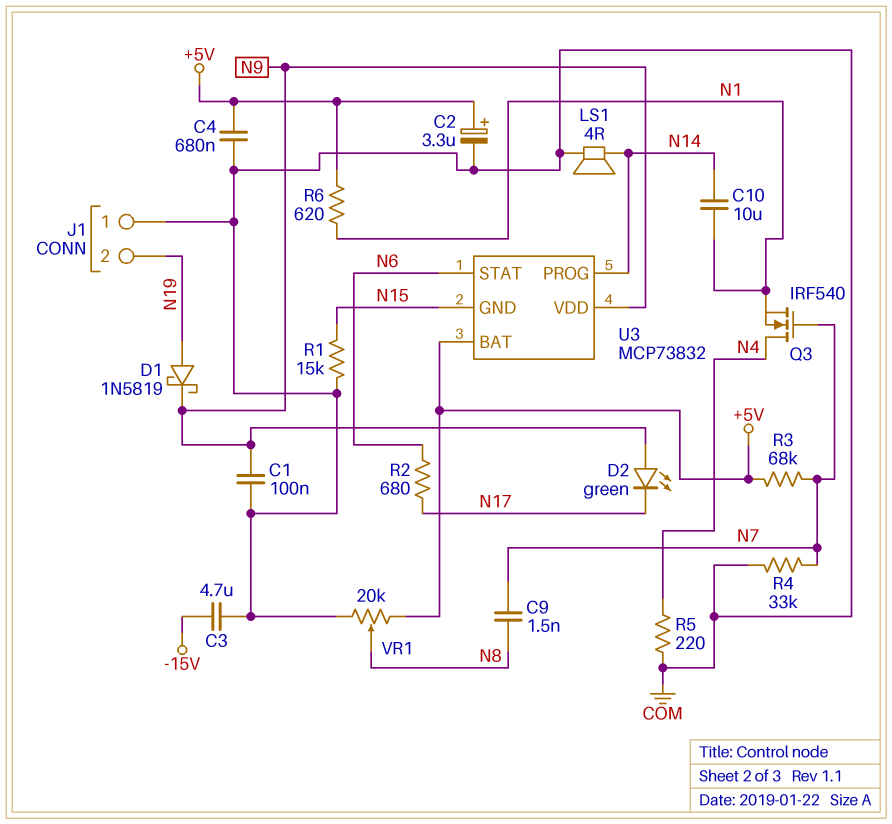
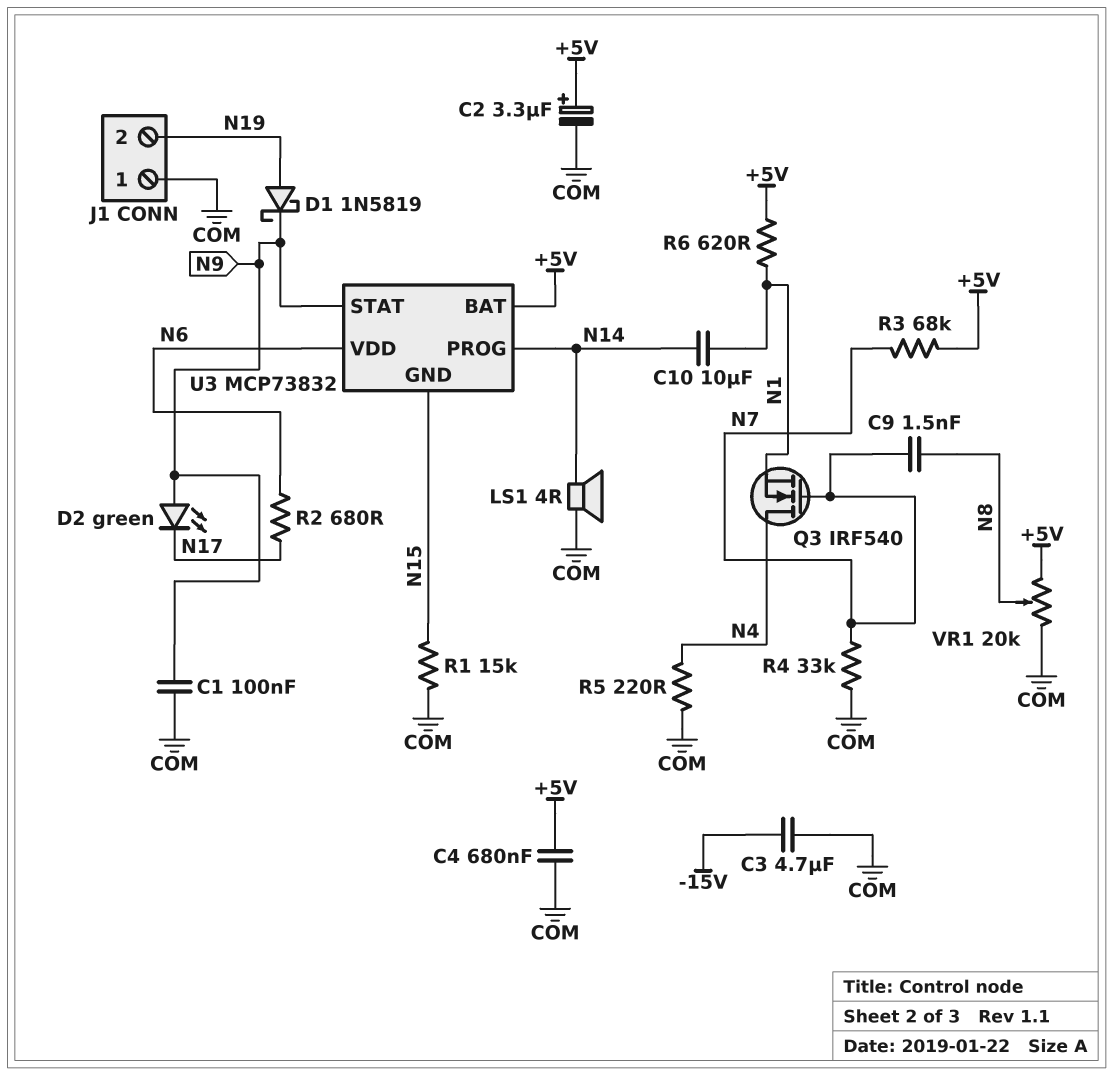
U3 pin STAT: N6 -> N9
U3 pin VDD: N9 -> N6

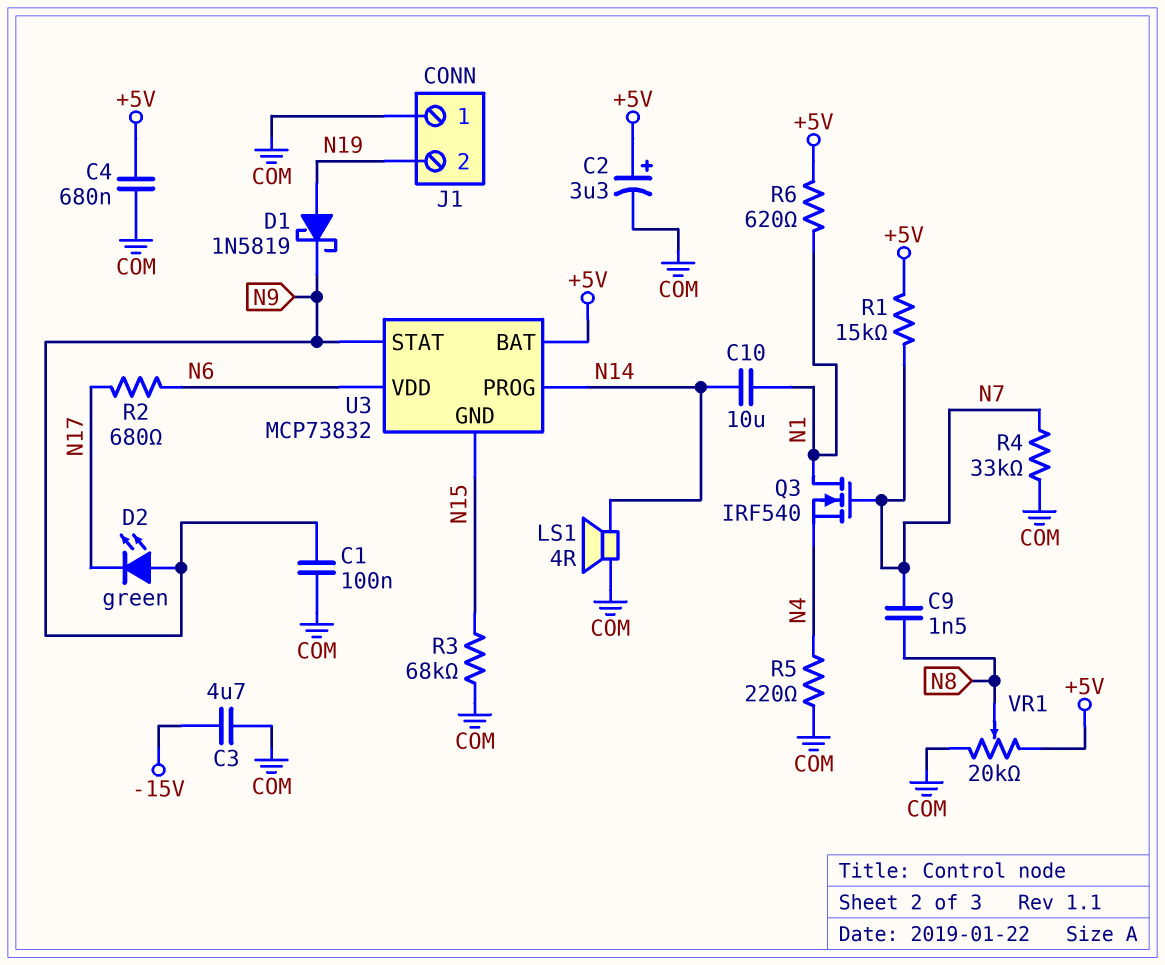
Q3: NMOS IRF540 (G N7, D N4, S N1) -> NMOS IRF540 (G N7, D N1, S N4)
R1: 15k (COM, N15) -> 15k (+5V, N7)
R3: 68k (+5V, N7) -> 68k (COM, N15)

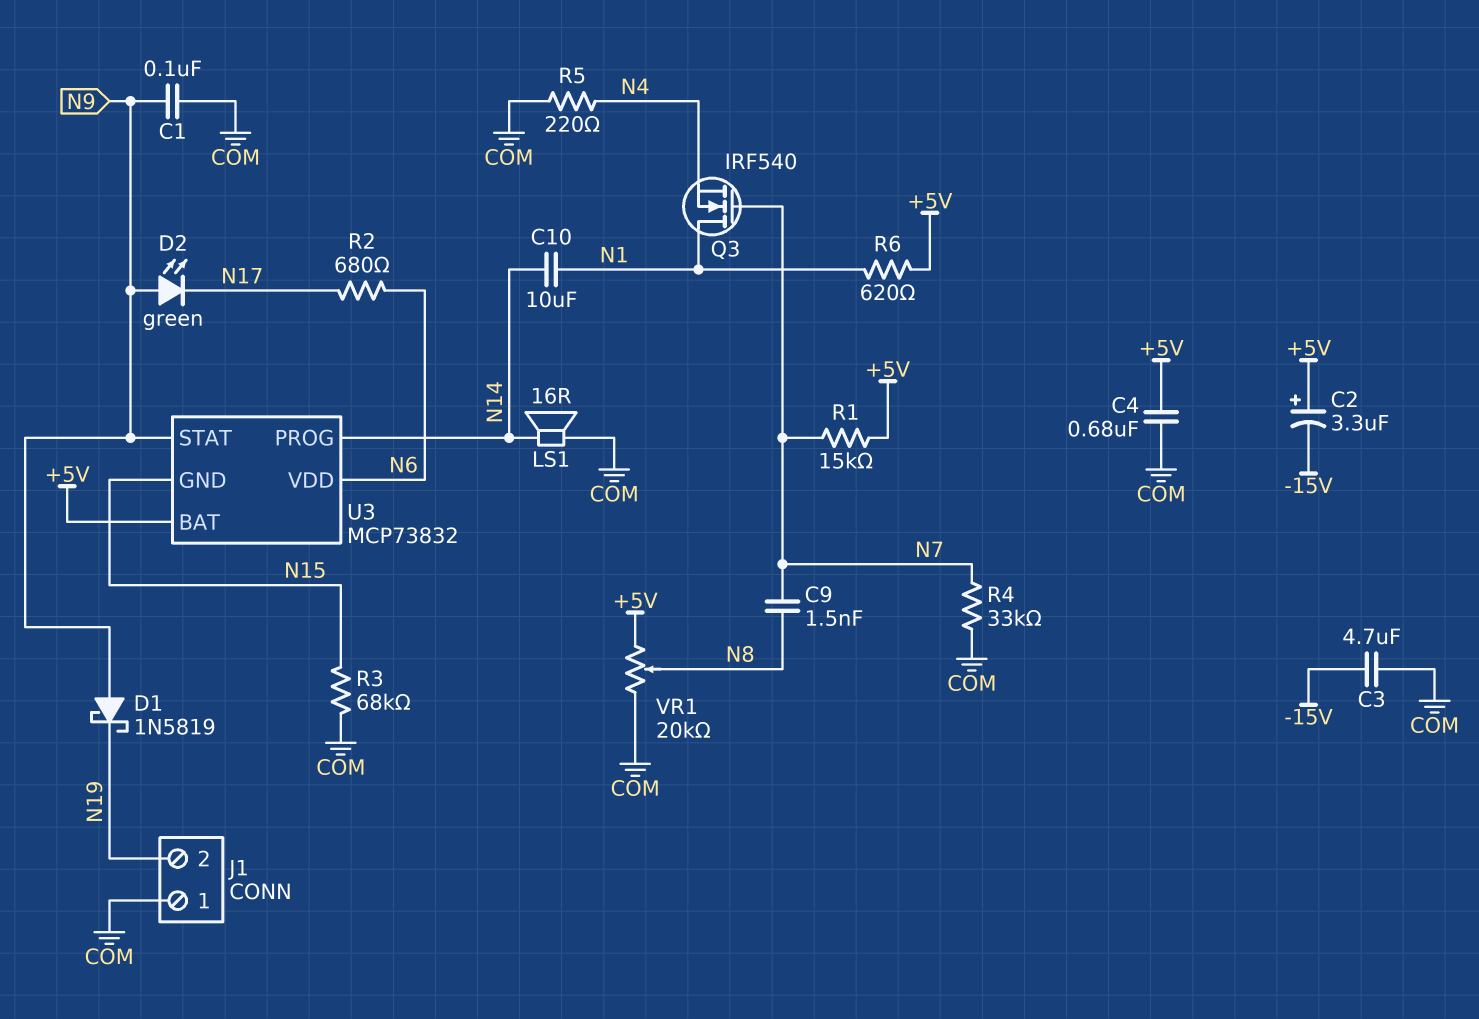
C2: 3.3uF (plus +5V, minus COM) -> 3.3uF (plus +5V, minus -15V)
D1: schottky 1N5819 (A N19, K N9) -> schottky 1N5819 (A N9, K N19)
LS1: speaker 4R (COM, N14) -> speaker 16R (COM, N14)

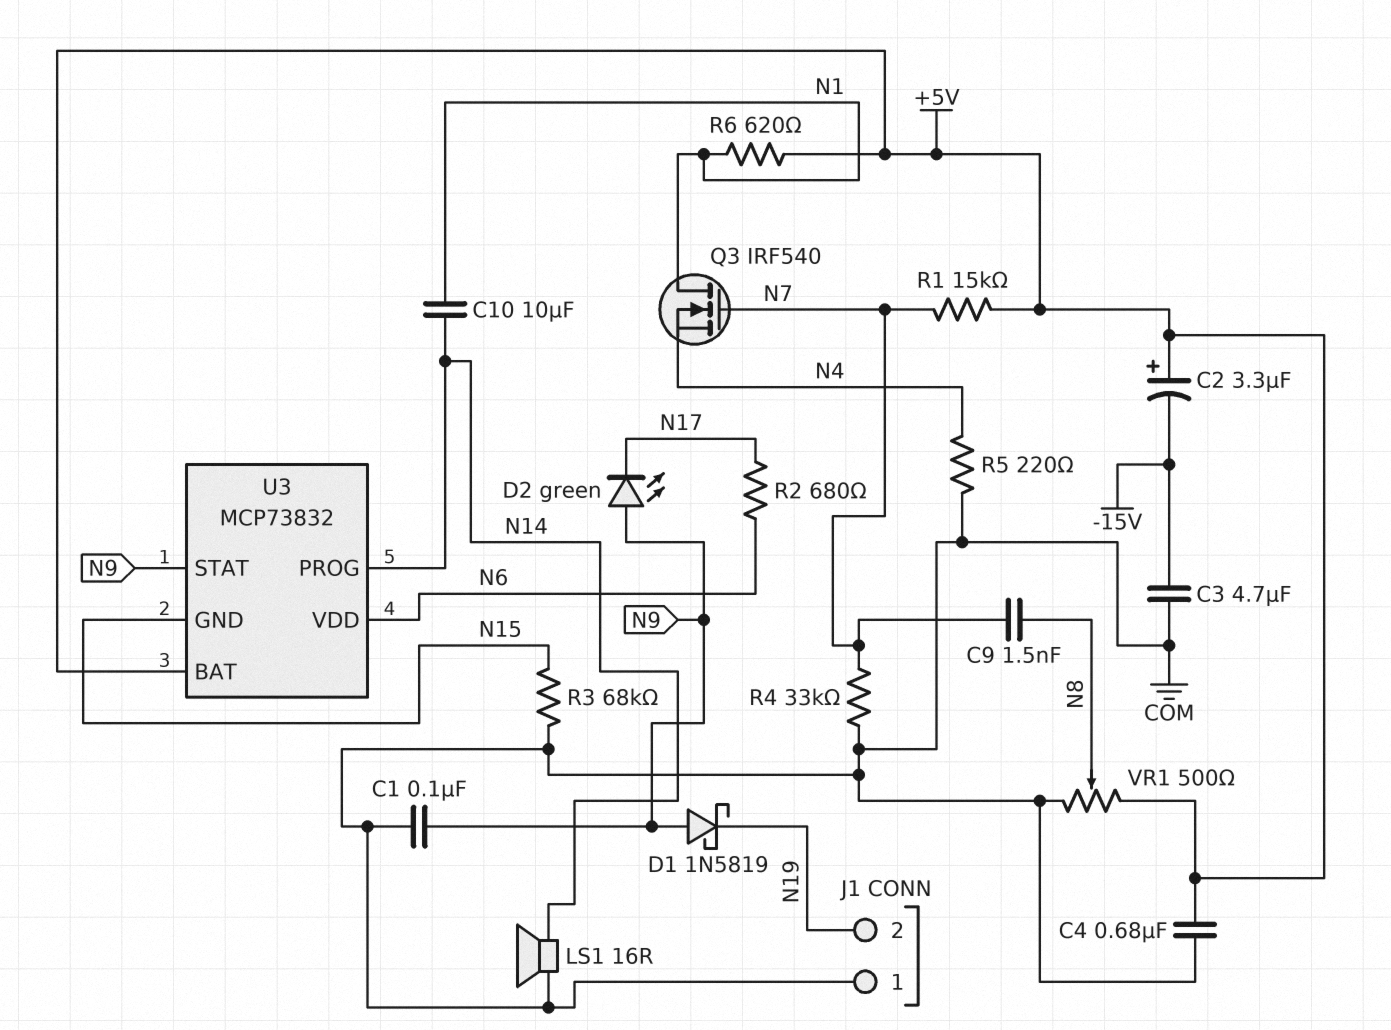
VR1: 20k (+5V, COM, wiper N8) -> 500 (+5V, COM, wiper N8)

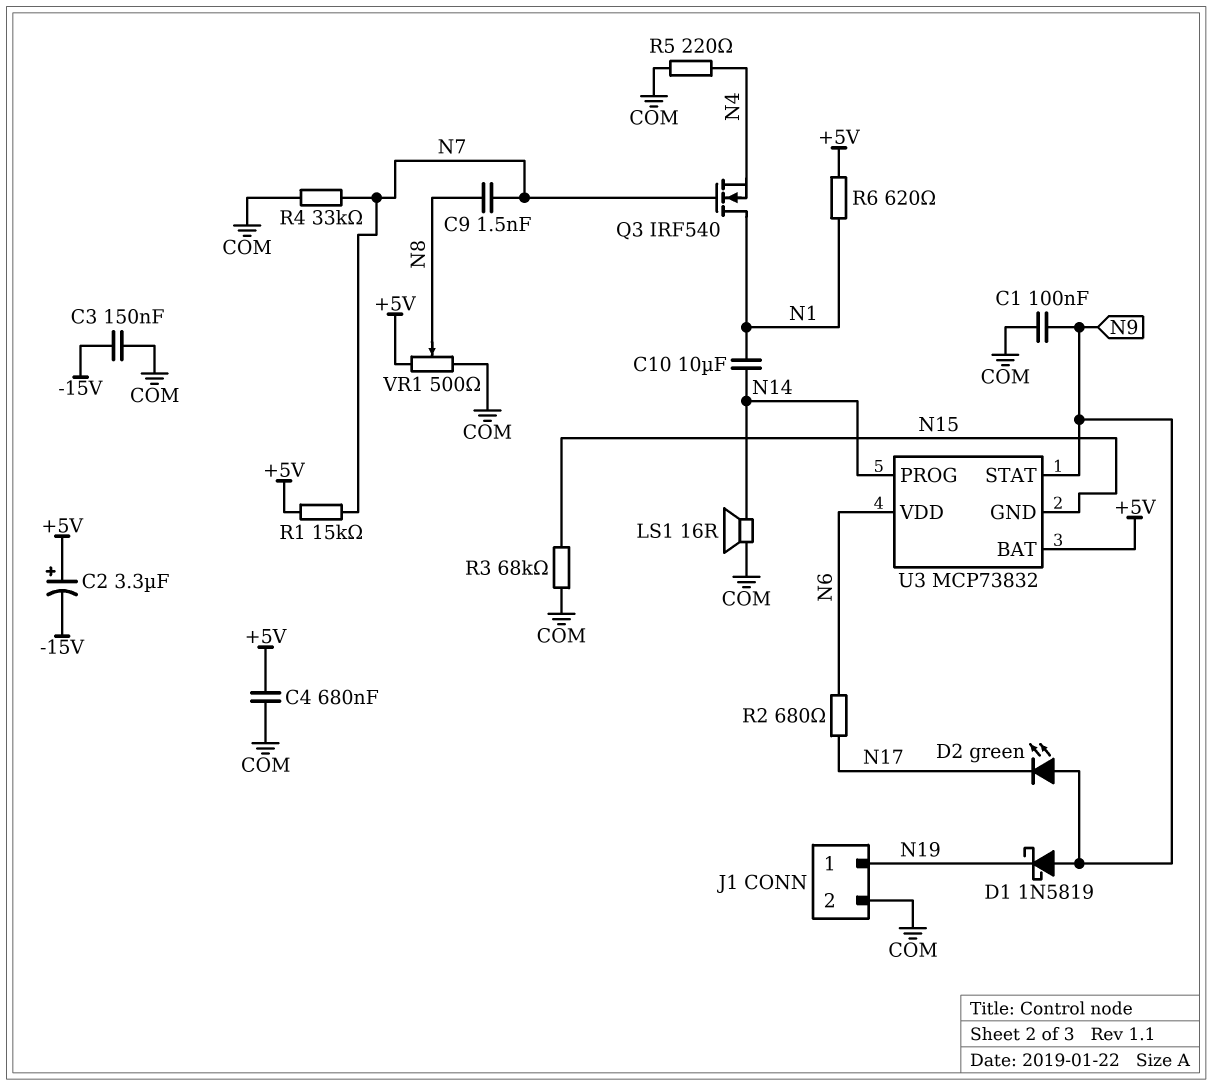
C3: 4.7uF (-15V, COM) -> 150nF (-15V, COM)
J1 pin 1: COM -> N19
J1 pin 2: N19 -> COM

